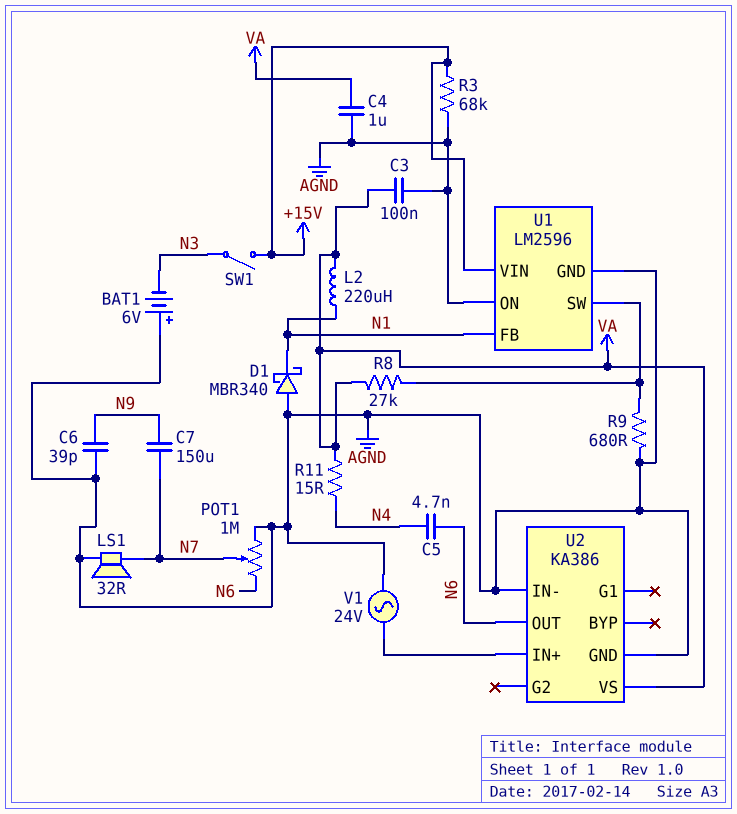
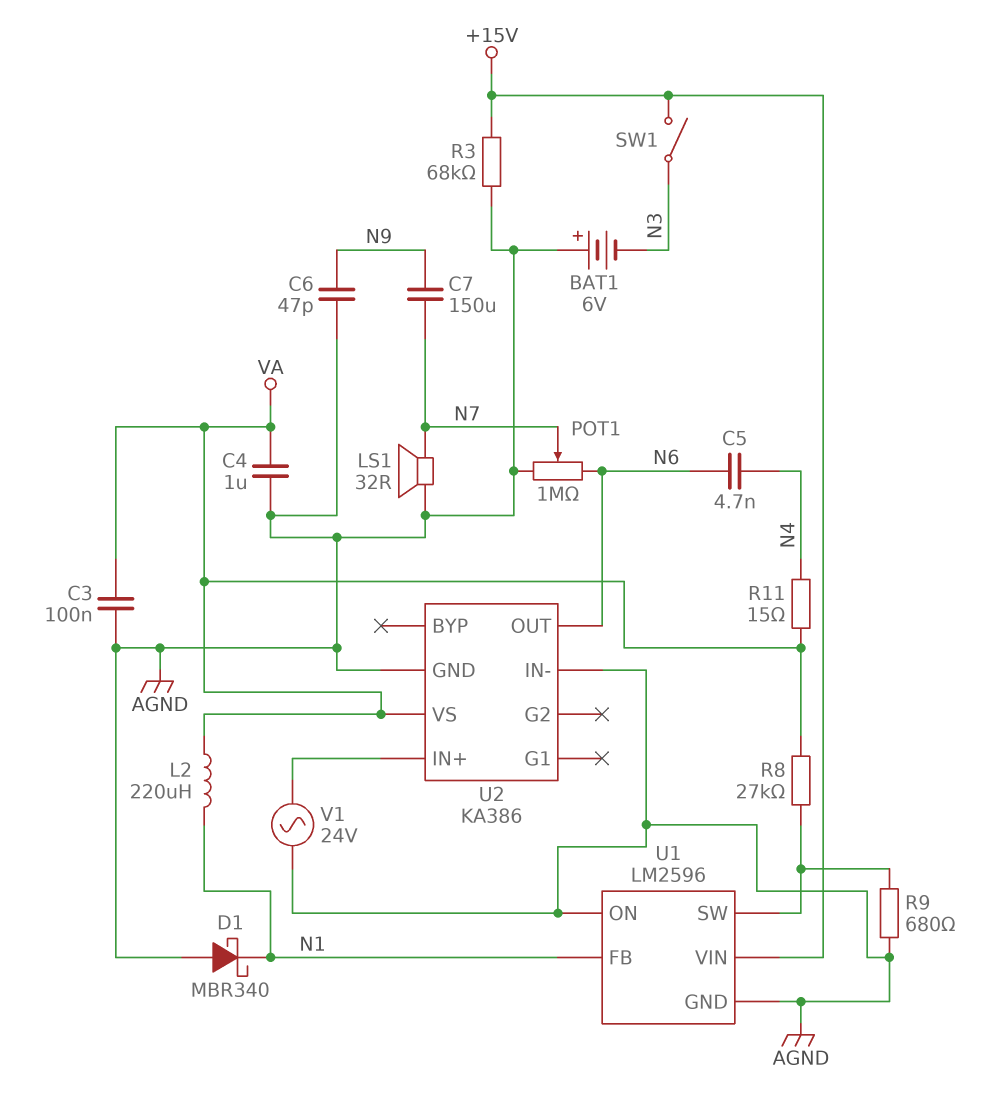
C6: 39pF (AGND, N9) -> 47pF (AGND, N9)

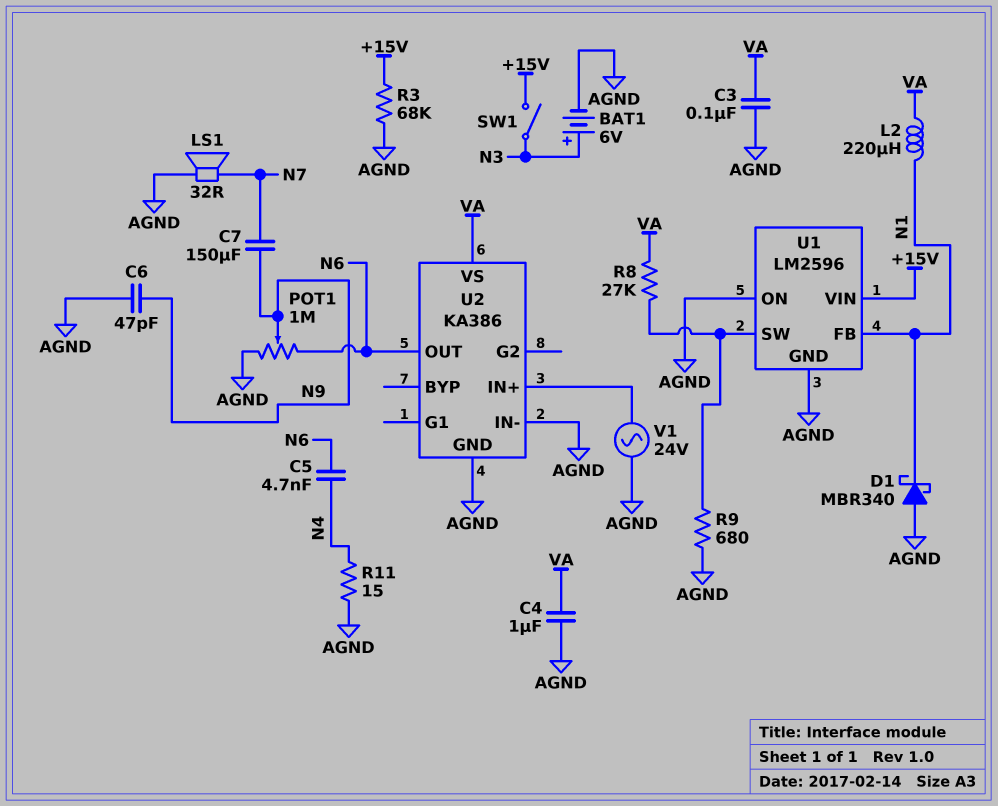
BAT1: 6V (plus AGND, minus N3) -> 6V (plus N3, minus AGND)
POT1: 1M (AGND, N6, wiper N7) -> 1M (AGND, N6, wiper N9)
R11: 15 (N4, VA) -> 15 (AGND, N4)

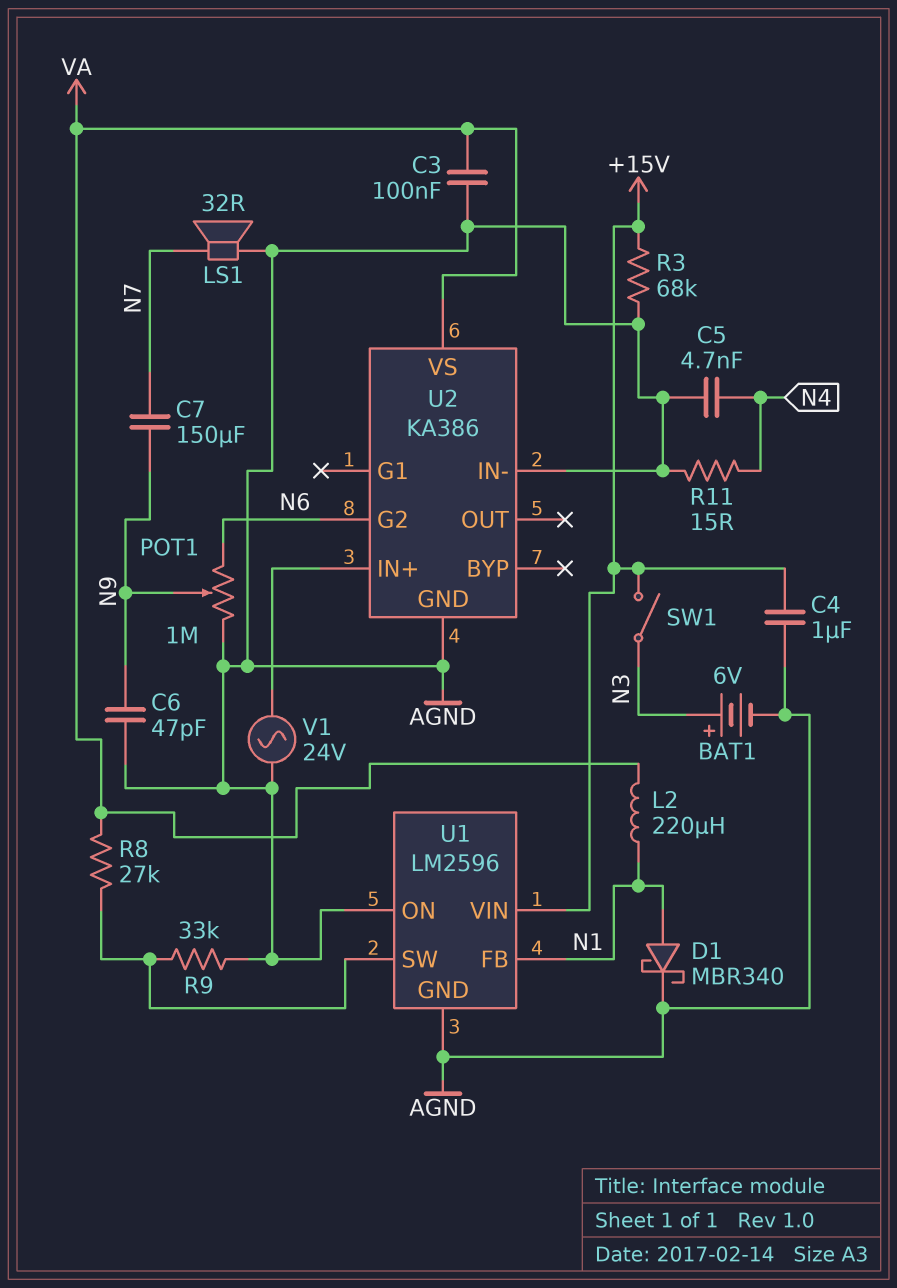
C4: 1uF (AGND, VA) -> 1uF (+15V, AGND)
C5: 4.7nF (N4, N6) -> 4.7nF (AGND, N4)
D1: schottky MBR340 (A AGND, K N1) -> schottky MBR340 (A N1, K AGND)
R9: 680 (AGND, U1/SW) -> 33k (AGND, U1/SW)
U2 pin G2: none -> N6
U2 pin OUT: N6 -> none

